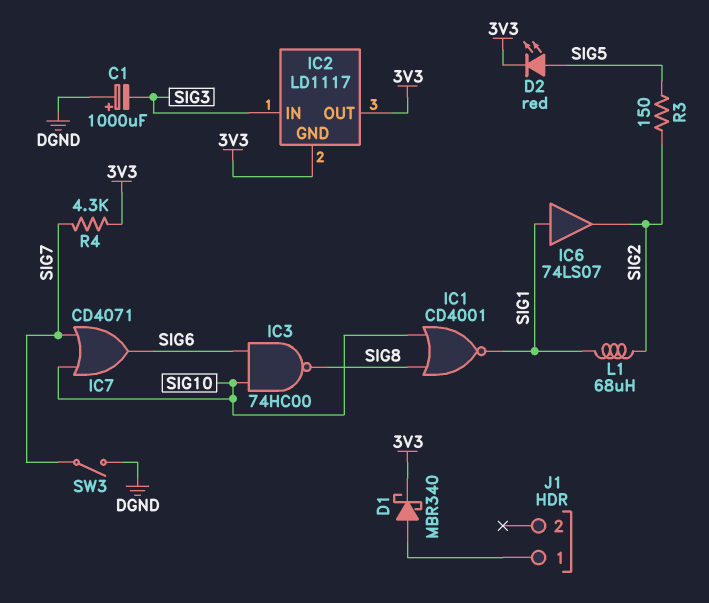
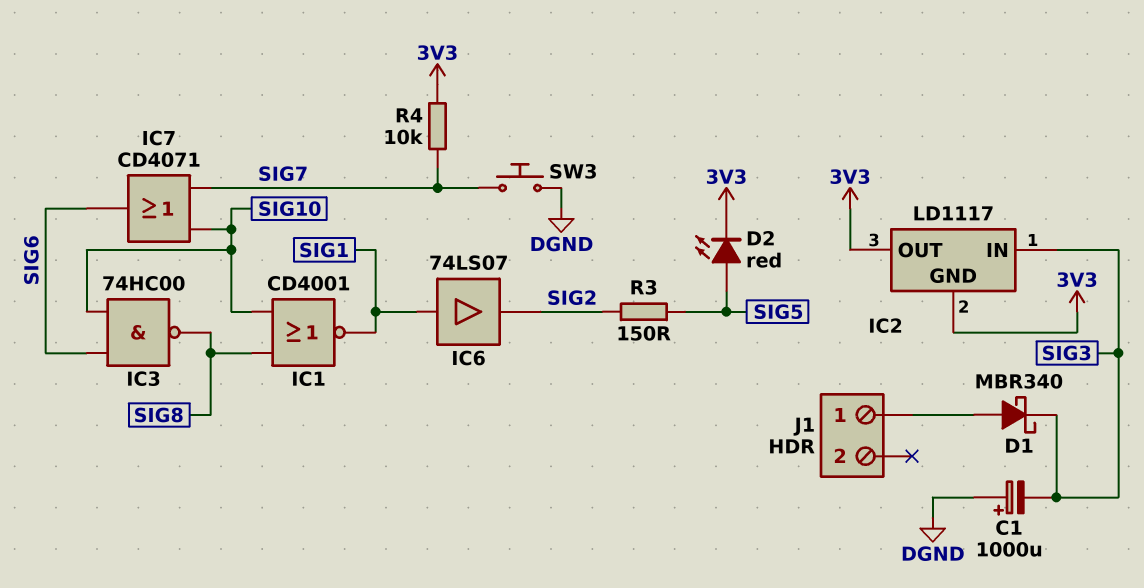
D1: schottky MBR340 (A J1/1, K 3V3) -> schottky MBR340 (A J1/1, K SIG3)
L1: 68uH (SIG1, SIG2) -> none
R4: 4.3k (3V3, SIG7) -> 10k (3V3, SIG7)
SW3: switch (DGND, SIG7) -> button (DGND, SIG7)

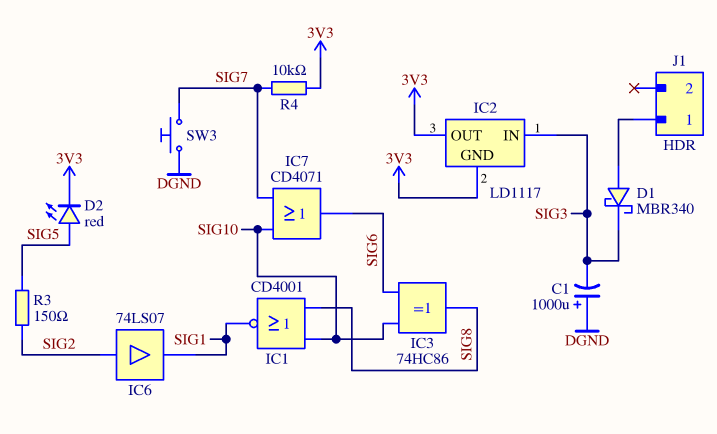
IC3: NAND 74HC00 (in SIG6, in SIG10, out SIG8) -> XOR 74HC86 (in SIG6, in SIG10, out SIG8)
IC6: buffer 74LS07 (in SIG1, out SIG2) -> buffer 74LS07 (in SIG2, out SIG1)

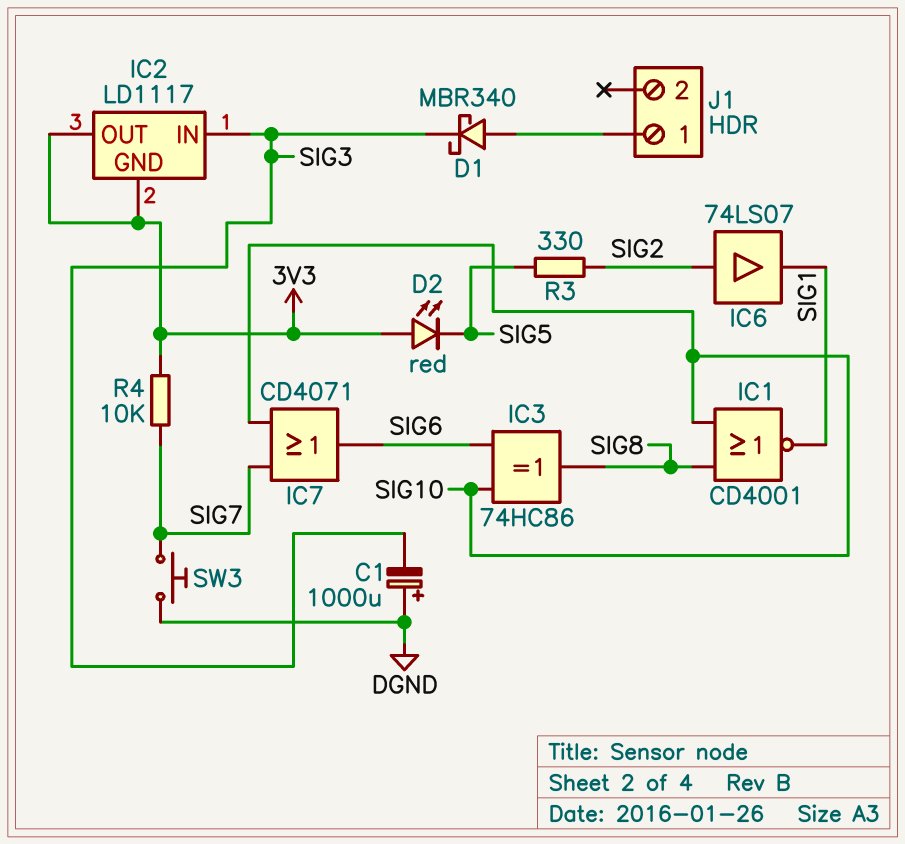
D2: LED red (A SIG5, K 3V3) -> LED red (A 3V3, K SIG5)
R3: 150 (SIG2, SIG5) -> 330 (SIG2, SIG5)

